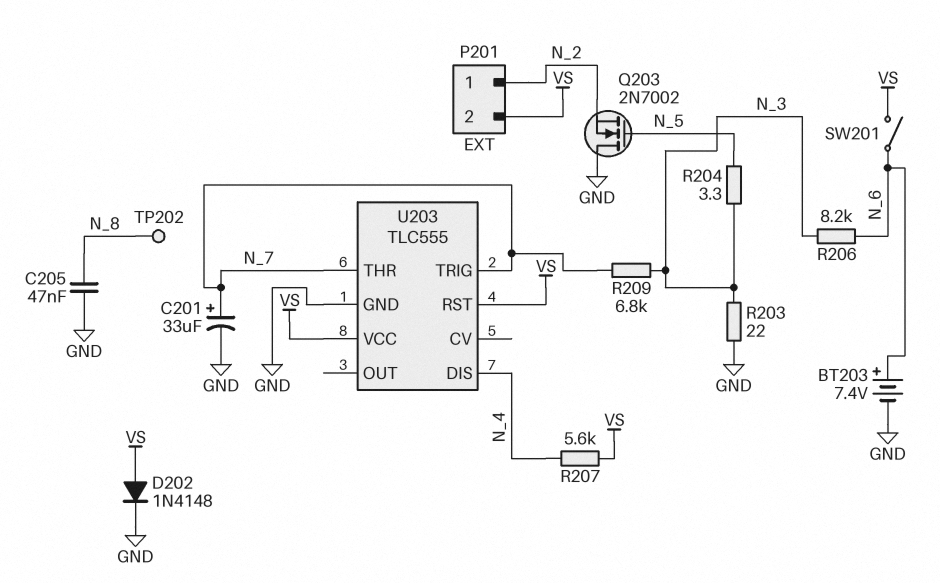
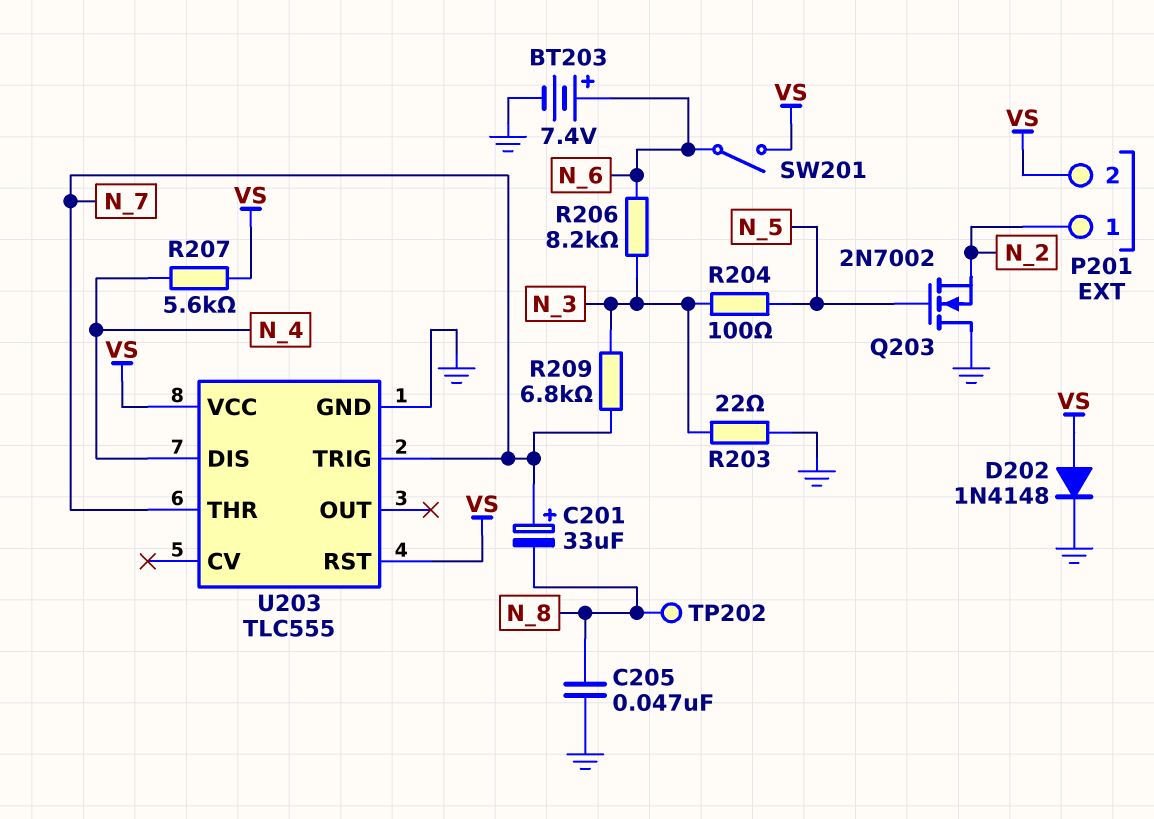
C201: 33uF (plus N_7, minus GND) -> 33uF (plus N_7, minus N_8)
R204: 3.3 (N_3, N_5) -> 100 (N_3, N_5)

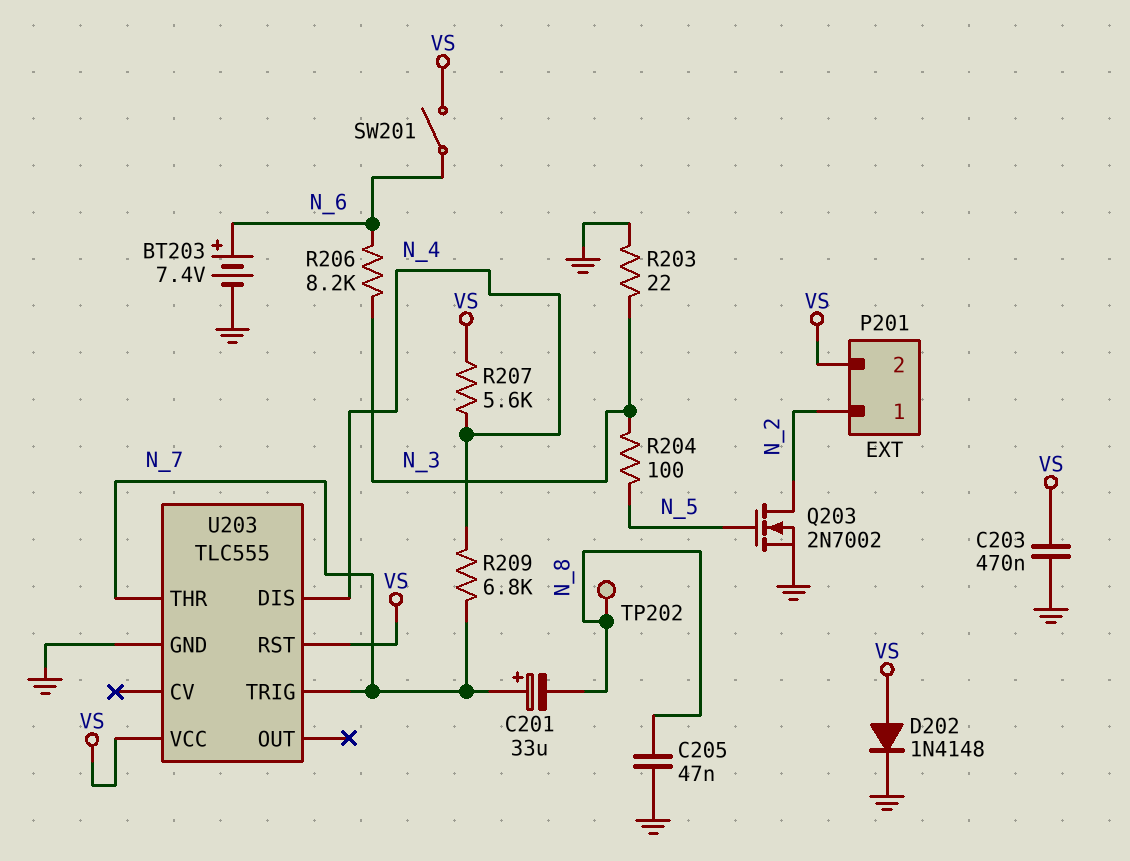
C203: none -> 470nF (GND, VS)
Q203: NMOS 2N7002 (G N_5, D GND, S N_2) -> NMOS 2N7002 (G N_5, D N_2, S GND)
R209: 6.8k (N_3, N_7) -> 6.8k (N_4, N_7)

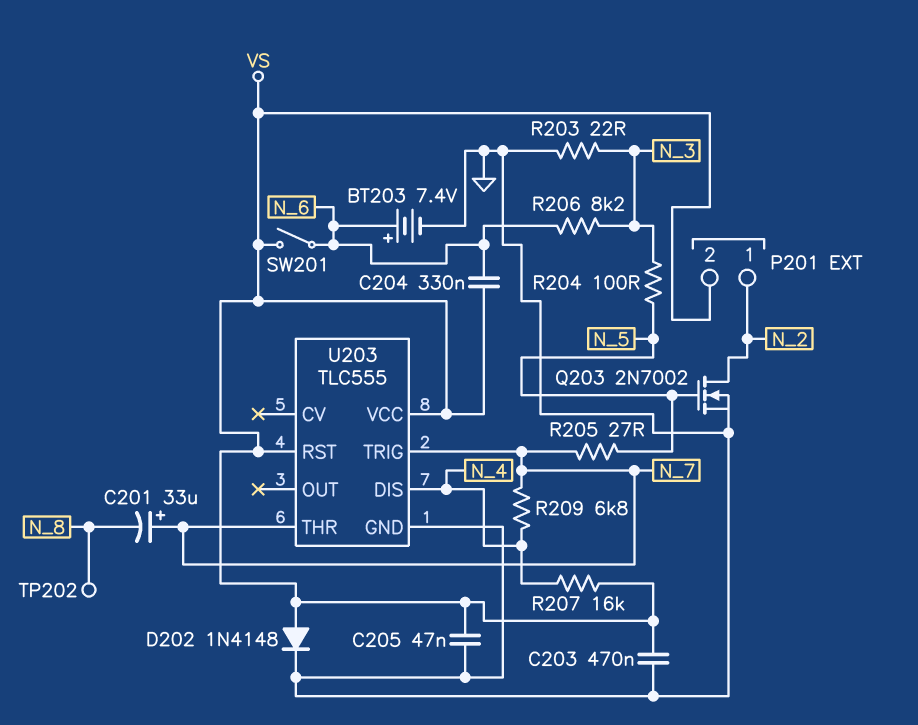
C204: none -> 330nF (N_6, VS)
C205: 47nF (GND, N_8) -> 47nF (GND, VS)
R205: none -> 27 (N_5, N_7)
R207: 5.6k (N_4, VS) -> 16k (N_4, VS)

